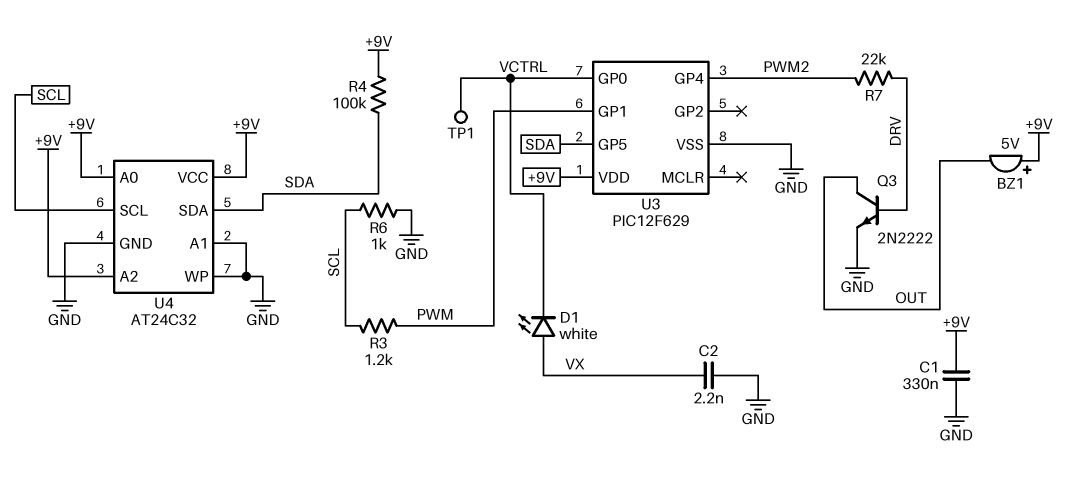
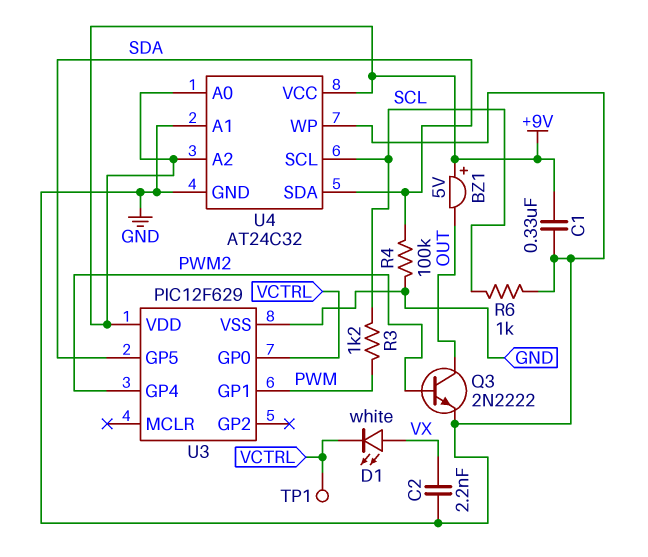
Q3: NPN 2N2222 (B DRV, C OUT, E GND) -> NPN 2N2222 (B PWM2, C OUT, E GND)
R4: 100k (+9V, SDA) -> 100k (GND, SDA)
R7: 22k (DRV, PWM2) -> none

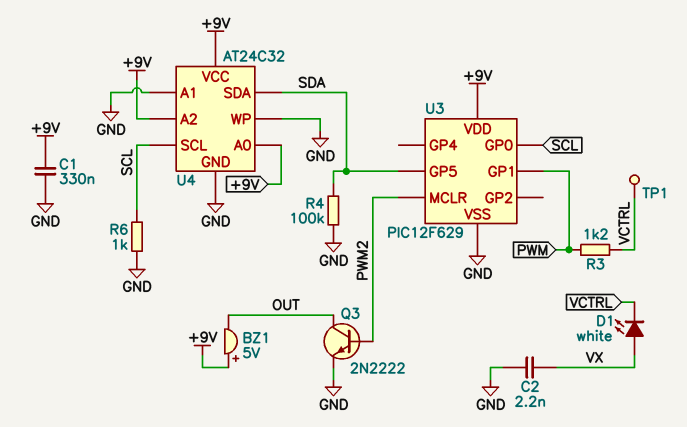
R3: 1.2k (PWM, SCL) -> 1.2k (PWM, VCTRL)
U3 pin GP0: VCTRL -> SCL
U3 pin GP4: PWM2 -> none
U3 pin MCLR: none -> PWM2

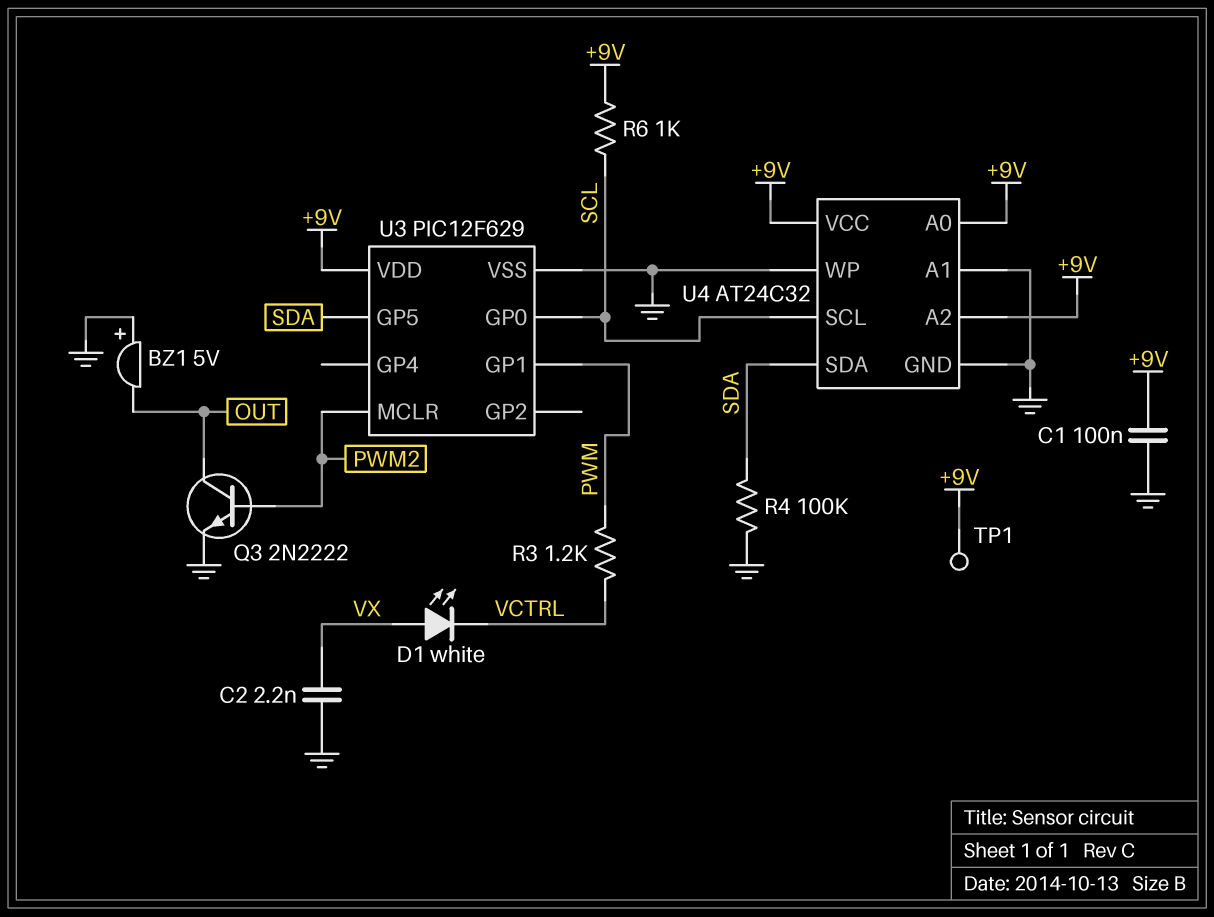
BZ1: buzzer 5V (plus +9V, minus OUT) -> buzzer 5V (plus GND, minus OUT)
C1: 330nF (+9V, GND) -> 100nF (+9V, GND)
R6: 1k (GND, SCL) -> 1k (+9V, SCL)
TP1: test point (VCTRL) -> test point (+9V)

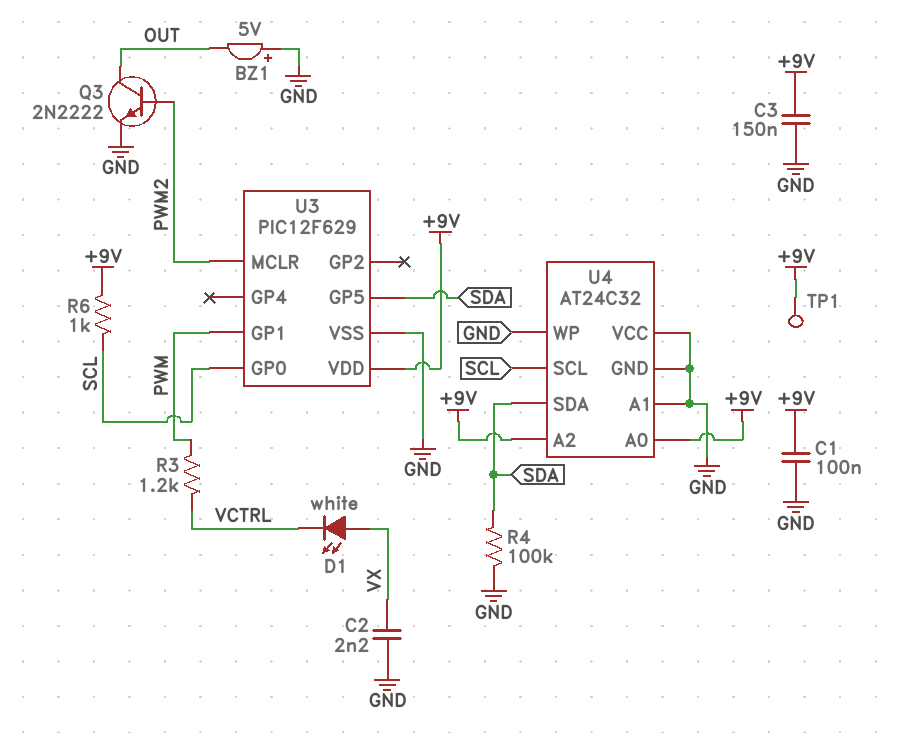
C3: none -> 150nF (+9V, GND)
U4 pin VCC: +9V -> GND

